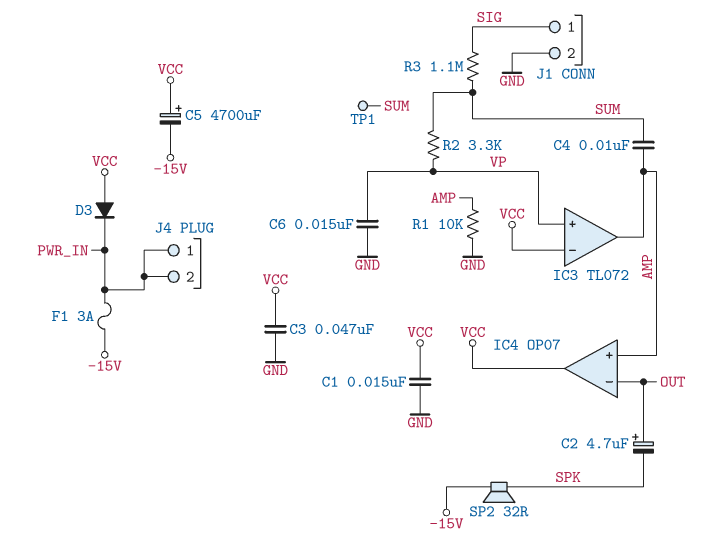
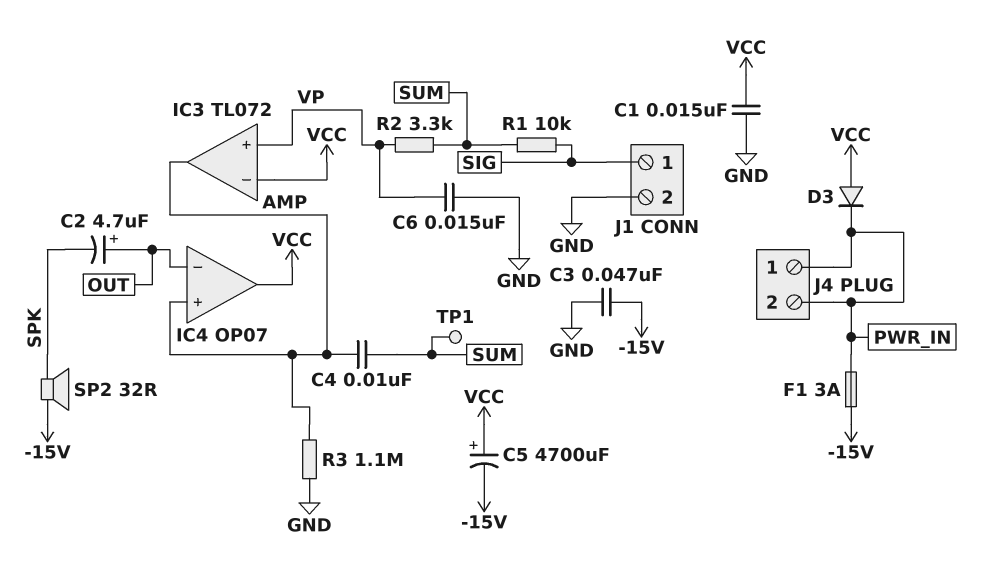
C3: 47nF (GND, VCC) -> 47nF (-15V, GND)
R1: 10k (AMP, GND) -> 10k (SIG, SUM)
R3: 1.1M (SIG, SUM) -> 1.1M (AMP, GND)

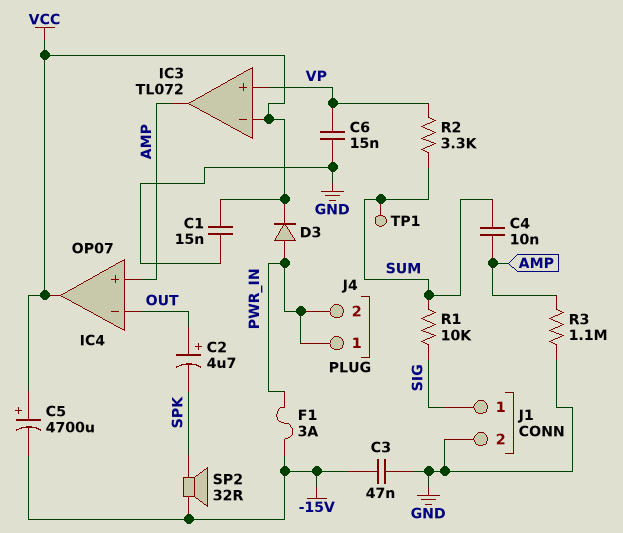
D3: diode (A VCC, K PWR_IN) -> diode (A PWR_IN, K VCC)

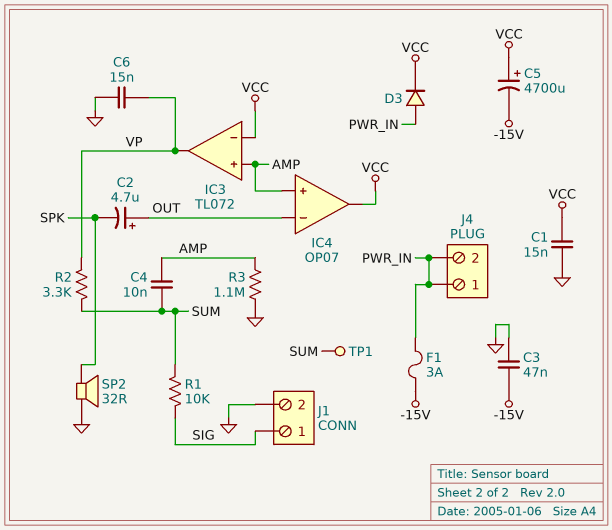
IC3 pin in+: VP -> AMP
IC3 pin out: AMP -> VP
SP2: speaker 32R (-15V, SPK) -> speaker 32R (GND, SPK)

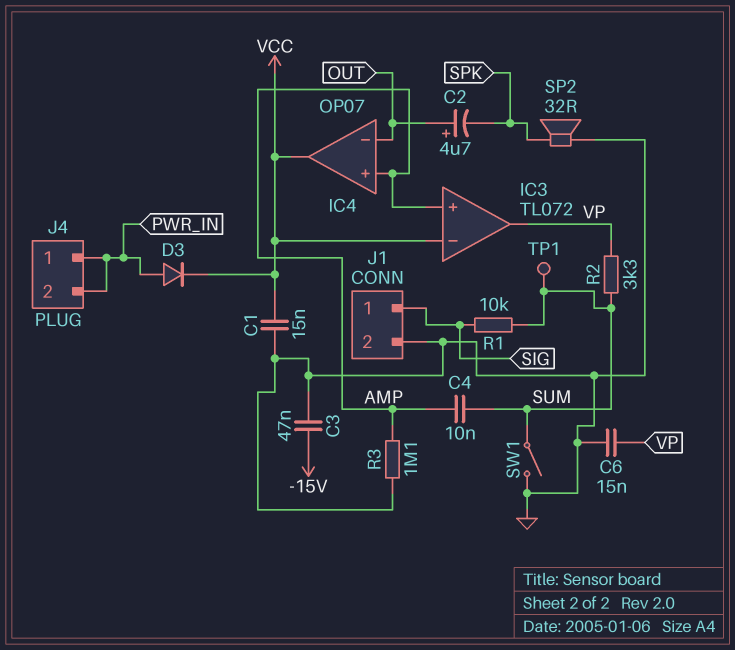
C5: 4700uF (plus VCC, minus -15V) -> none
F1: 3A (-15V, PWR_IN) -> none
SW1: none -> switch (GND, SUM)

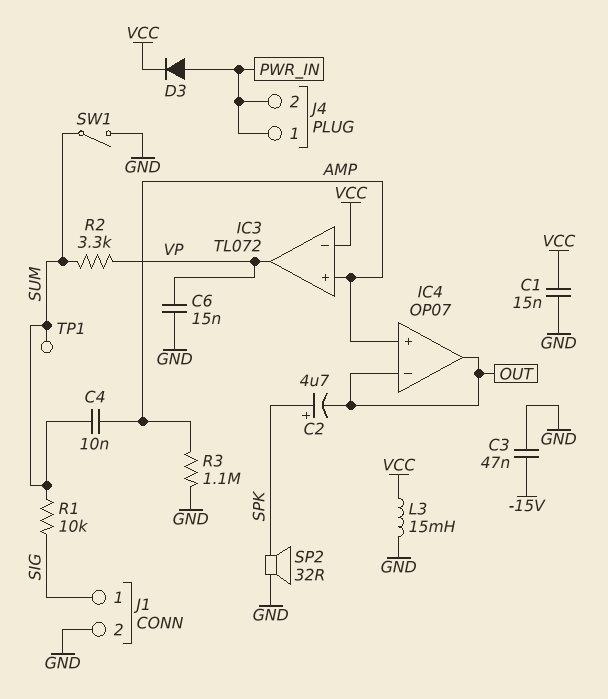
C2: 4.7uF (plus OUT, minus SPK) -> 4.7uF (plus SPK, minus OUT)
IC4 pin out: VCC -> OUT
L3: none -> 15mH (GND, VCC)

